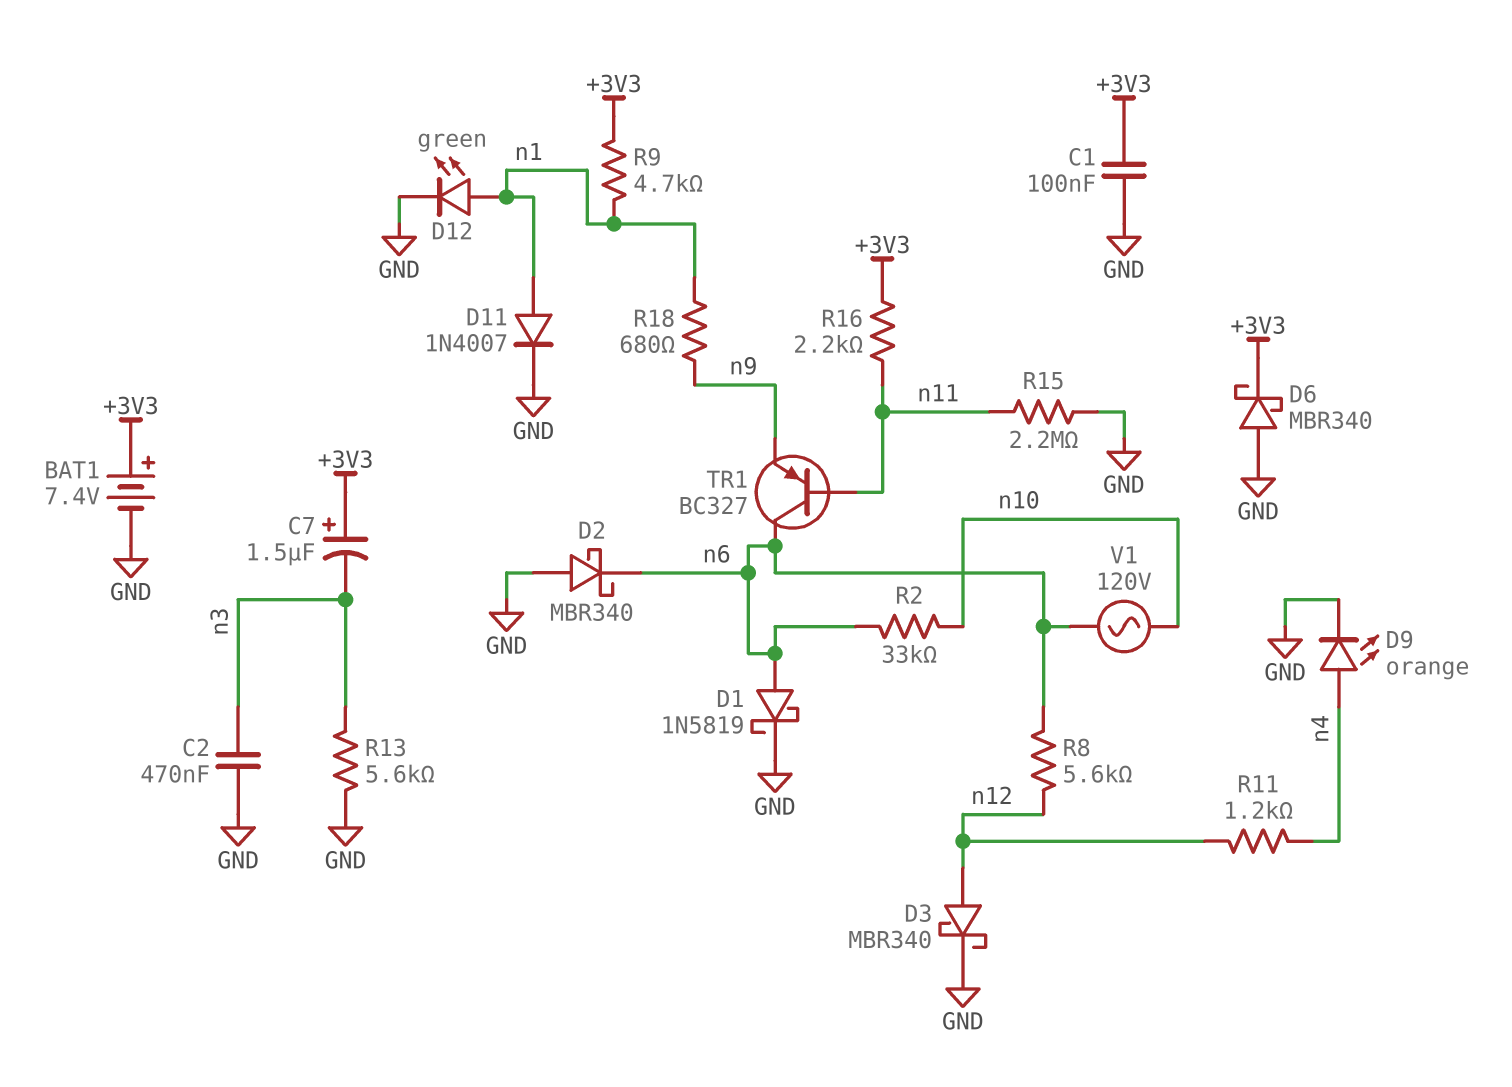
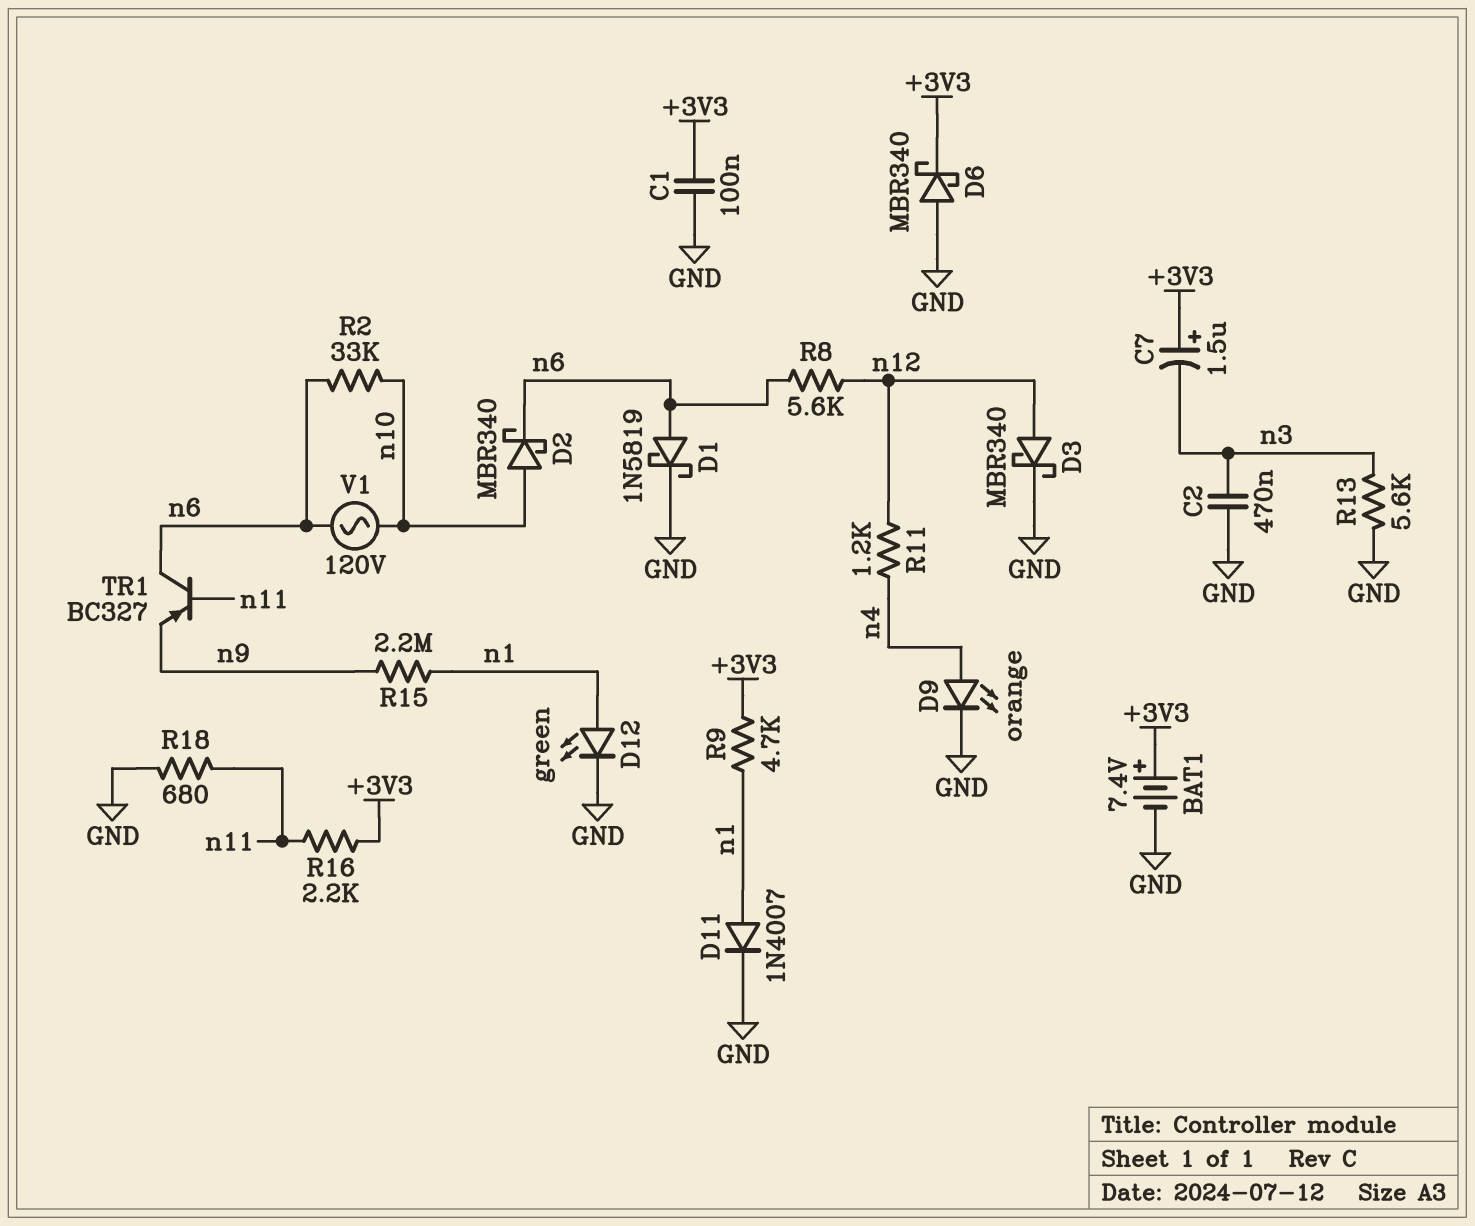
D2: schottky MBR340 (A GND, K n6) -> schottky MBR340 (A n10, K n6)
R15: 2.2M (GND, n11) -> 2.2M (n1, n9)
R18: 680 (n1, n9) -> 680 (GND, n11)

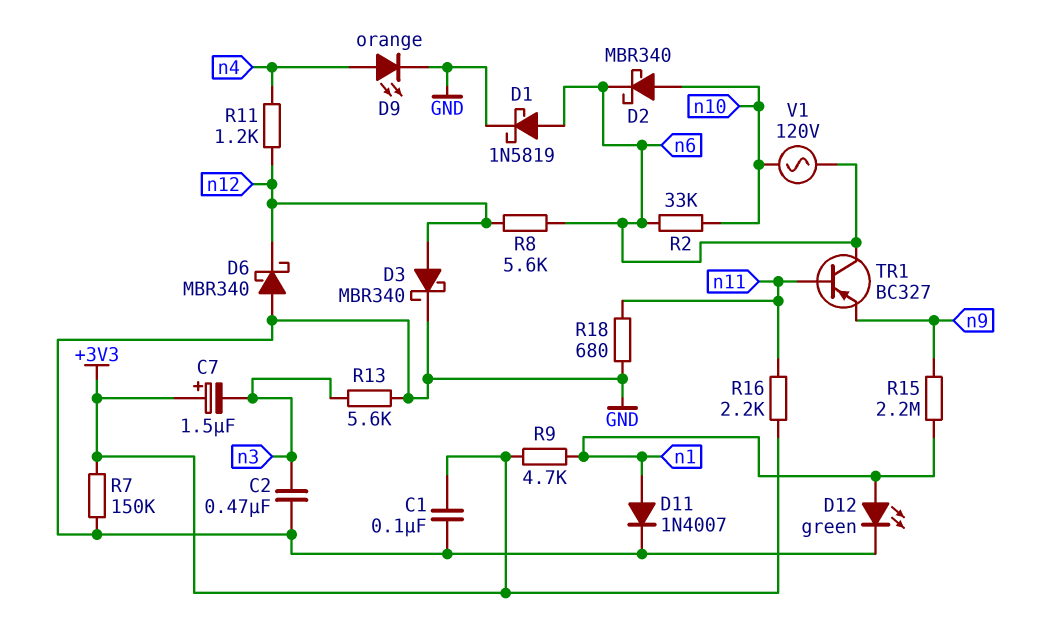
BAT1: 7.4V (plus +3V3, minus GND) -> none
D6: schottky MBR340 (A GND, K +3V3) -> schottky MBR340 (A GND, K n12)
R7: none -> 150k (+3V3, GND)

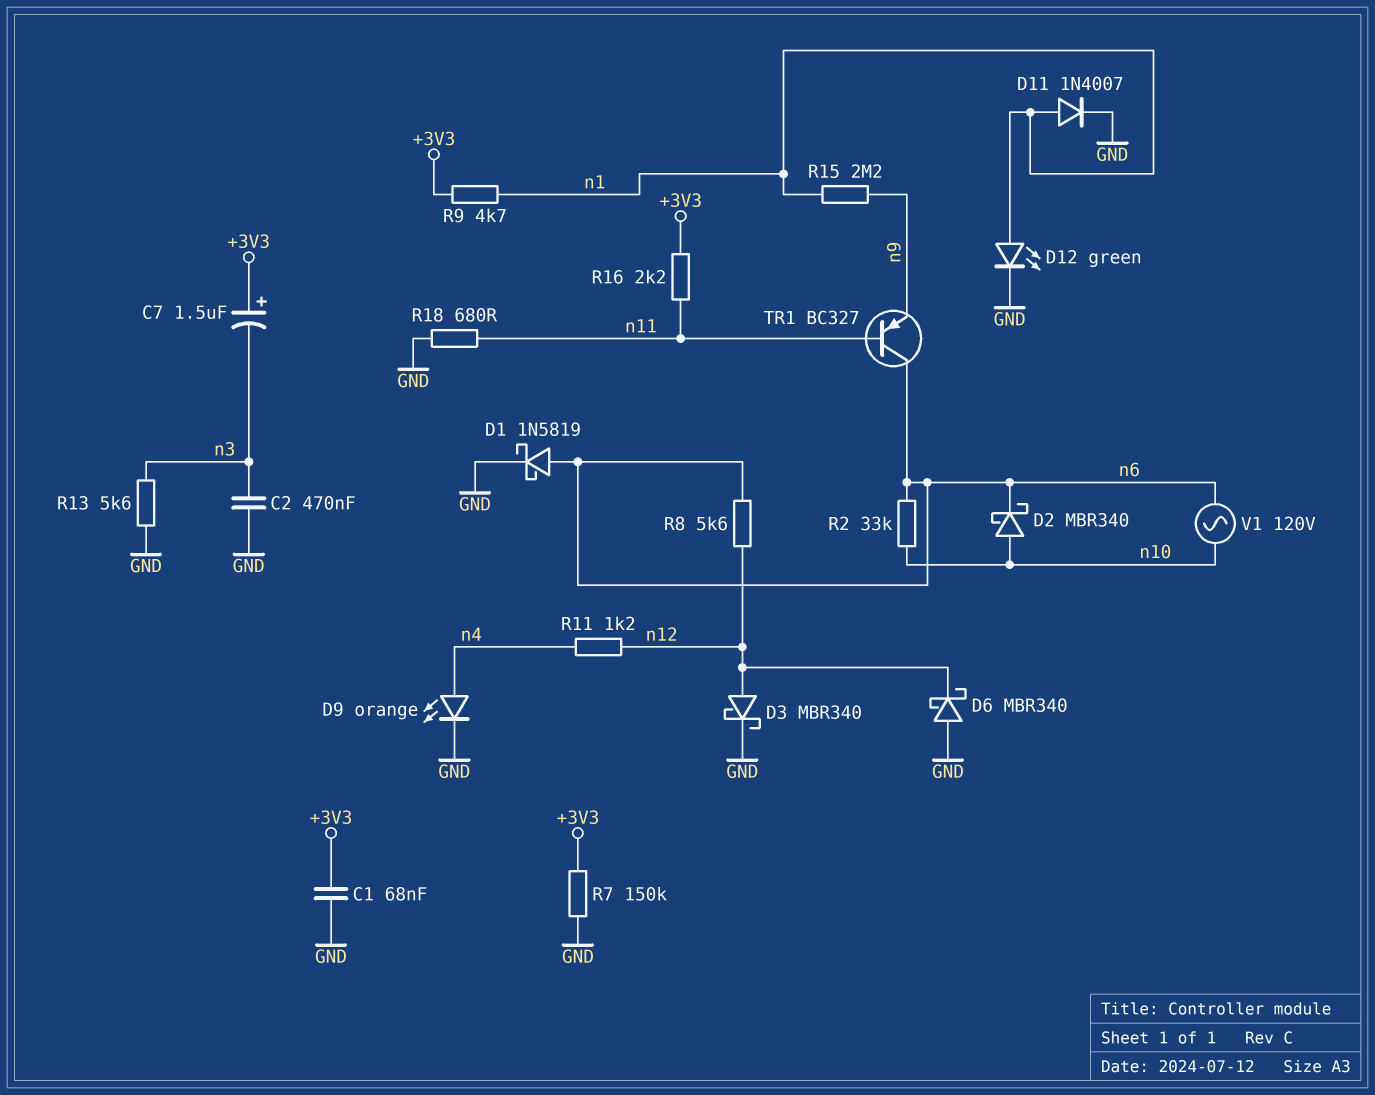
C1: 100nF (+3V3, GND) -> 68nF (+3V3, GND)

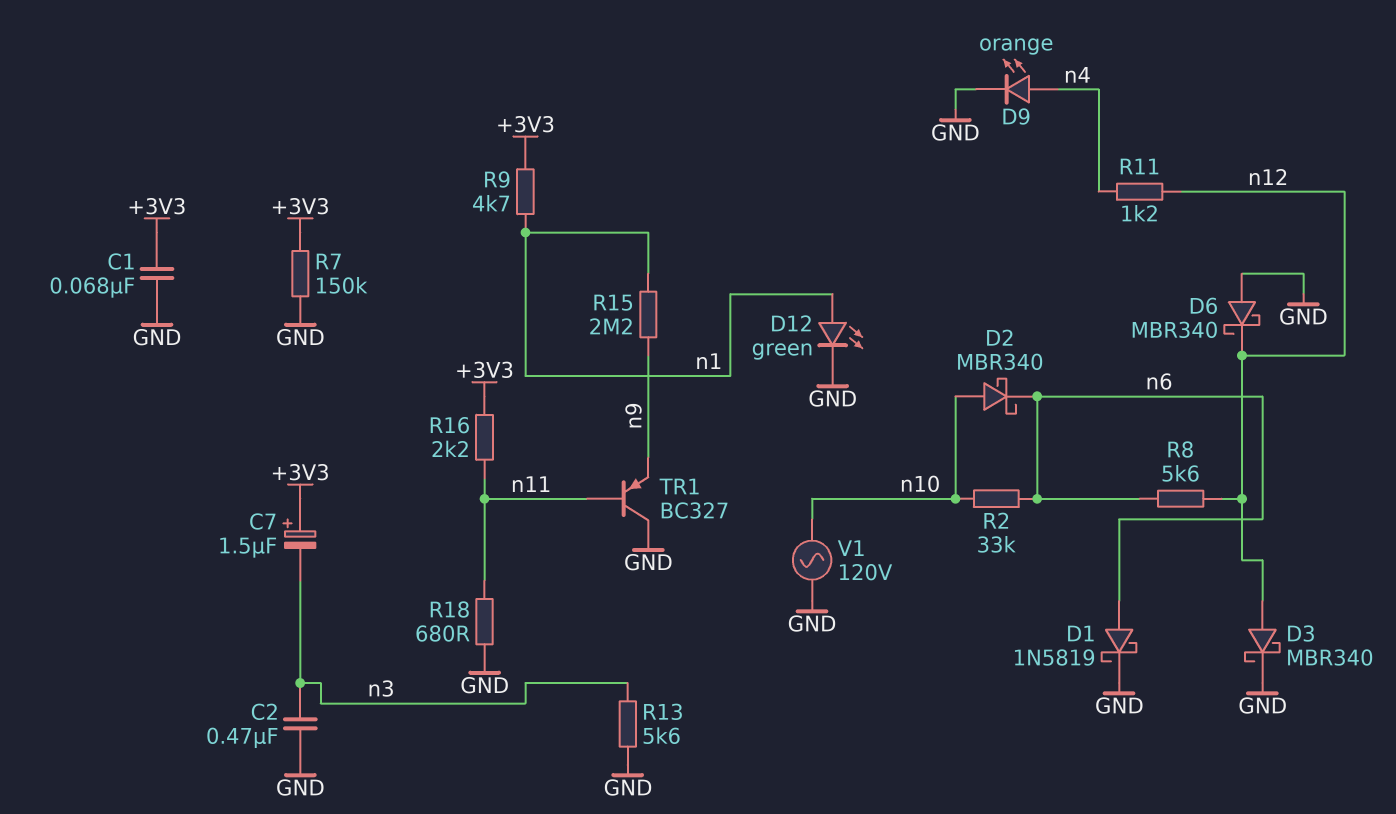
D11: diode 1N4007 (A n1, K GND) -> none
TR1: PNP BC327 (B n11, C n6, E n9) -> PNP BC327 (B n11, C GND, E n9)
V1: AC 120V (n6, n10) -> AC 120V (GND, n10)

